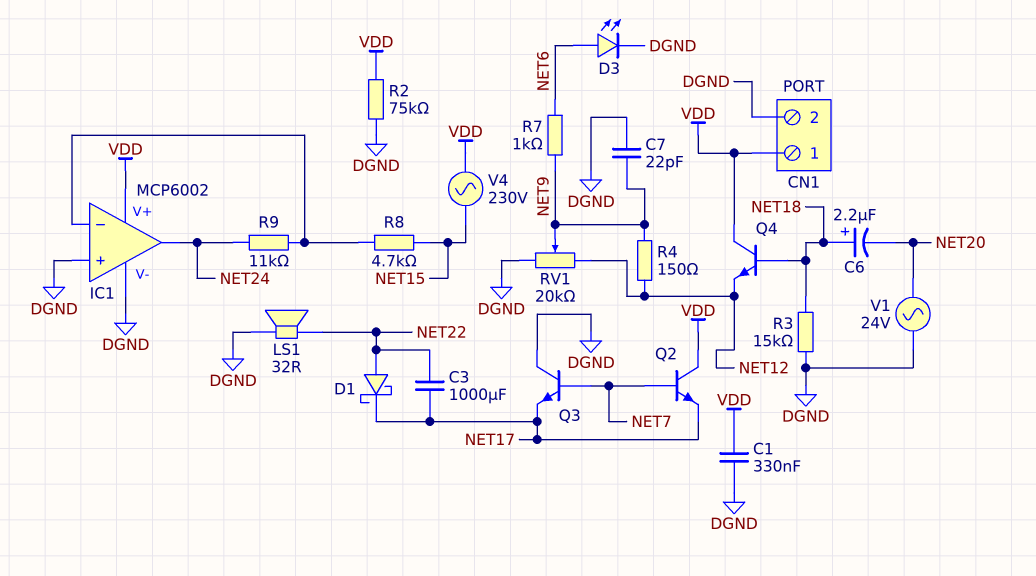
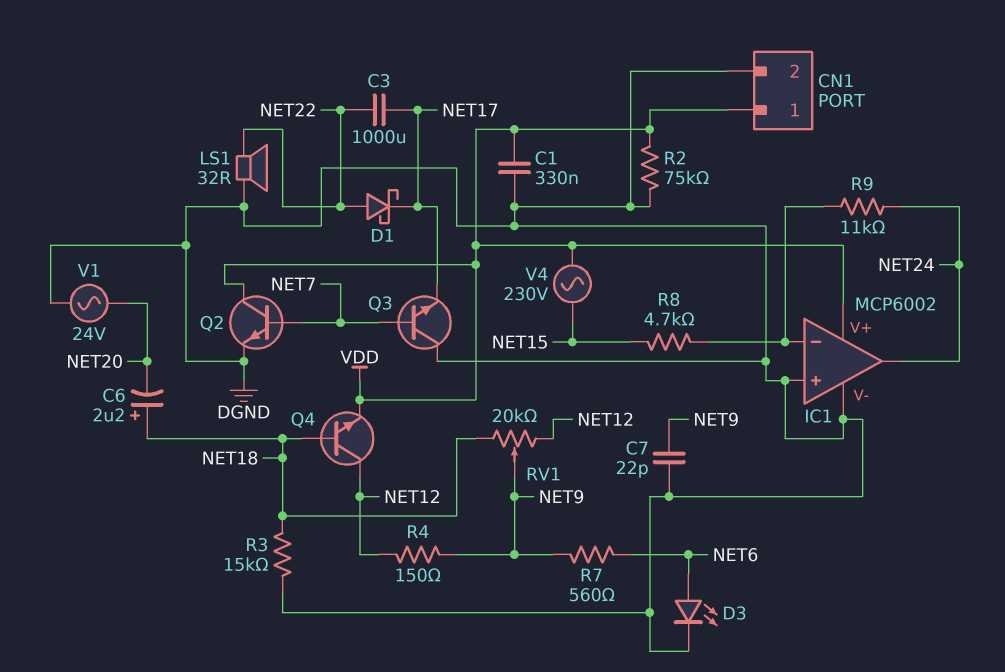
Q2: NPN (B NET7, C VDD, E NET17) -> NPN (B NET7, C VDD, E DGND)
Q4: NPN (B NET18, C VDD, E NET12) -> NPN (B NET18, C NET12, E VDD)
R7: 1k (NET6, NET9) -> 560 (NET6, NET9)
RV1: 20k (DGND, NET12, wiper NET9) -> 20k (NET12, NET18, wiper NET9)

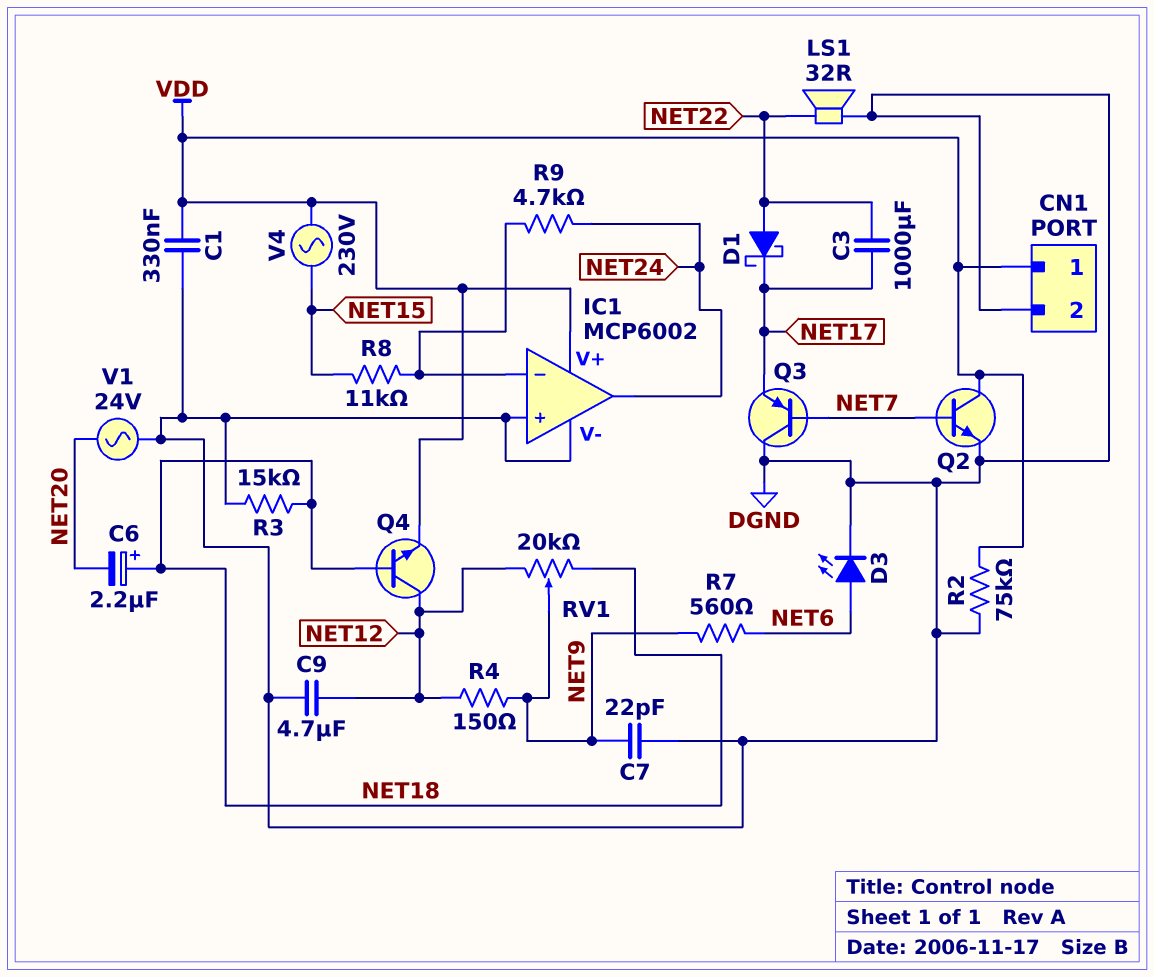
C9: none -> 4.7uF (DGND, NET12)
Q3: NPN (B NET7, C DGND, E NET17) -> PNP (B NET7, C DGND, E NET17)
R8: 4.7k (IC1/in-, NET15) -> 11k (IC1/in-, NET15)
R9: 11k (IC1/in-, NET24) -> 4.7k (IC1/in-, NET24)

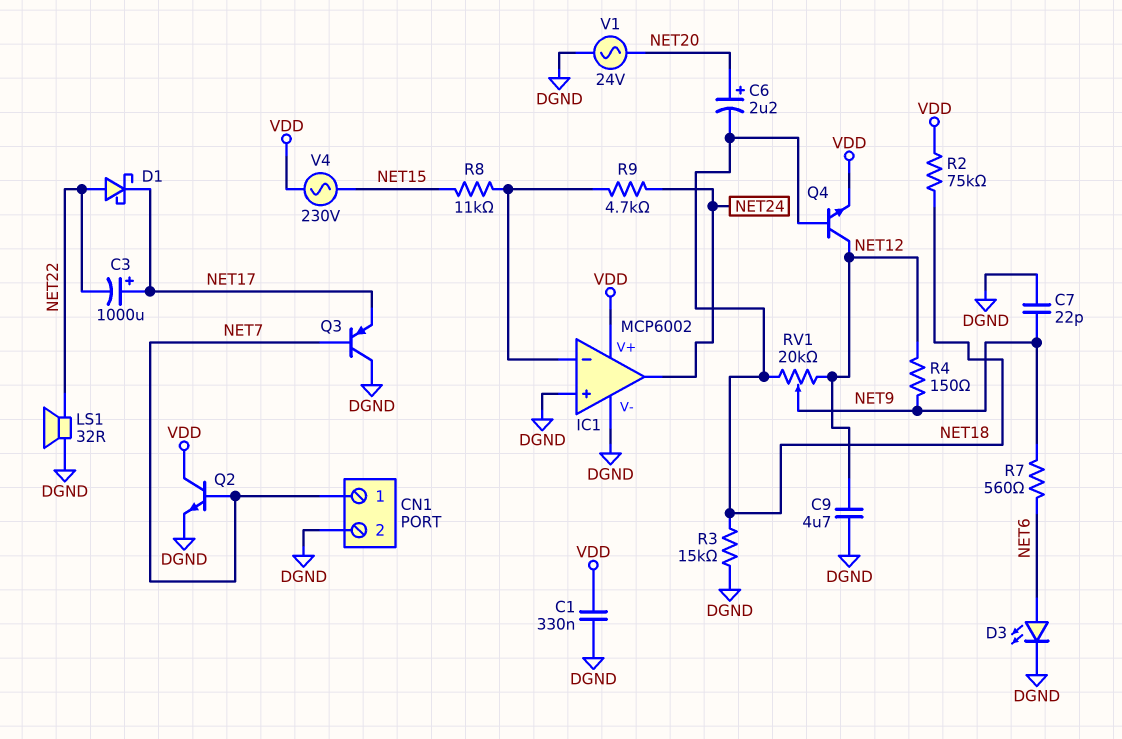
C3: 1000uF (NET17, NET22) -> 1000uF (plus NET17, minus NET22)
C6: 2.2uF (plus NET18, minus NET20) -> 2.2uF (plus NET20, minus NET18)
CN1 pin 1: VDD -> NET7
R2: 75k (DGND, VDD) -> 75k (NET18, VDD)

